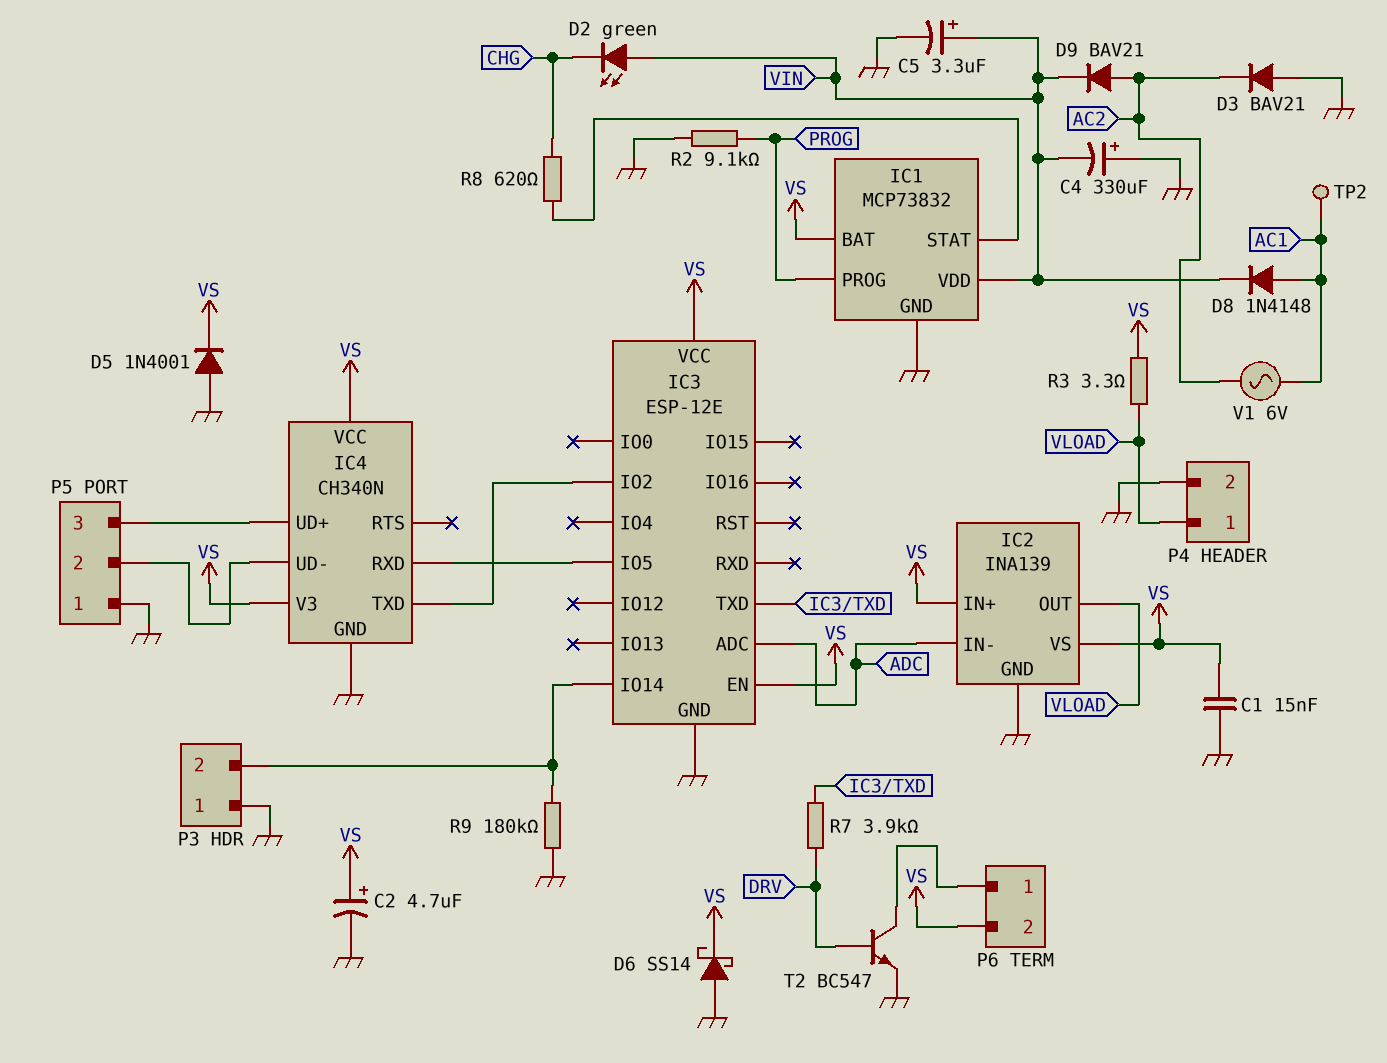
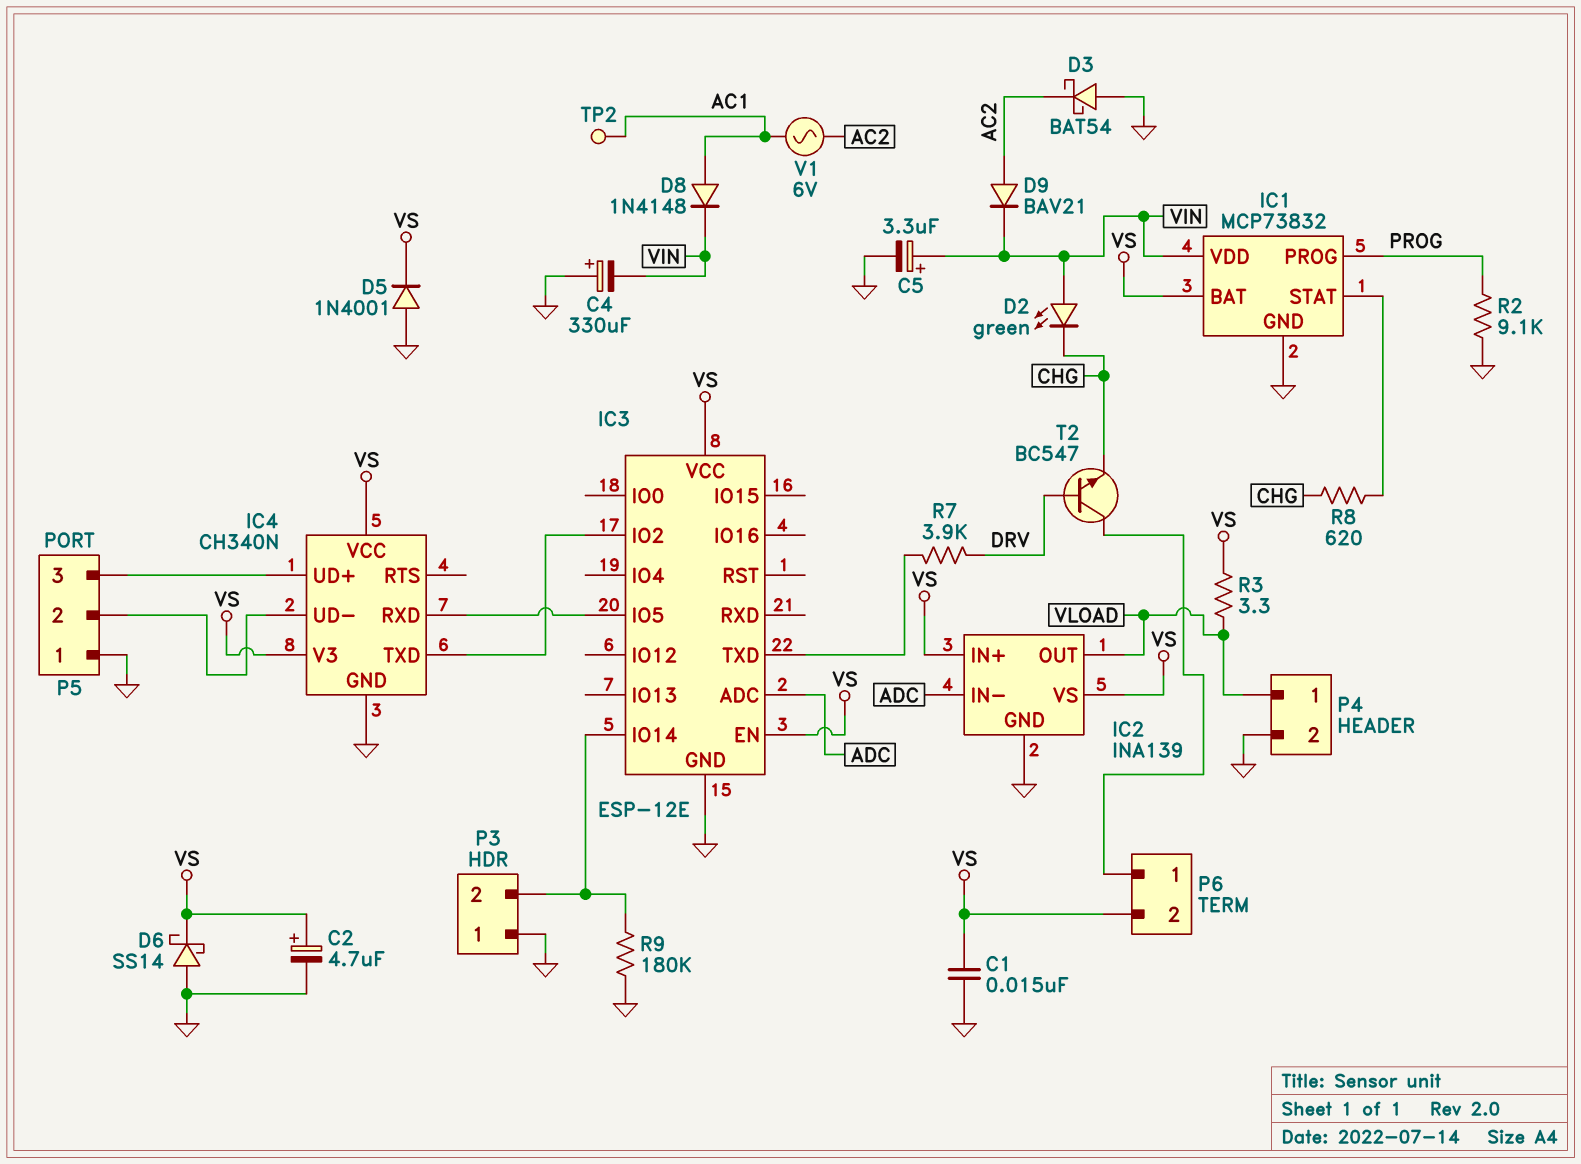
D3: diode BAV21 (A GND, K AC2) -> schottky BAT54 (A GND, K AC2)
T2: NPN BC547 (B DRV, C P6/1, E GND) -> NPN BC547 (B DRV, C P6/1, E CHG)

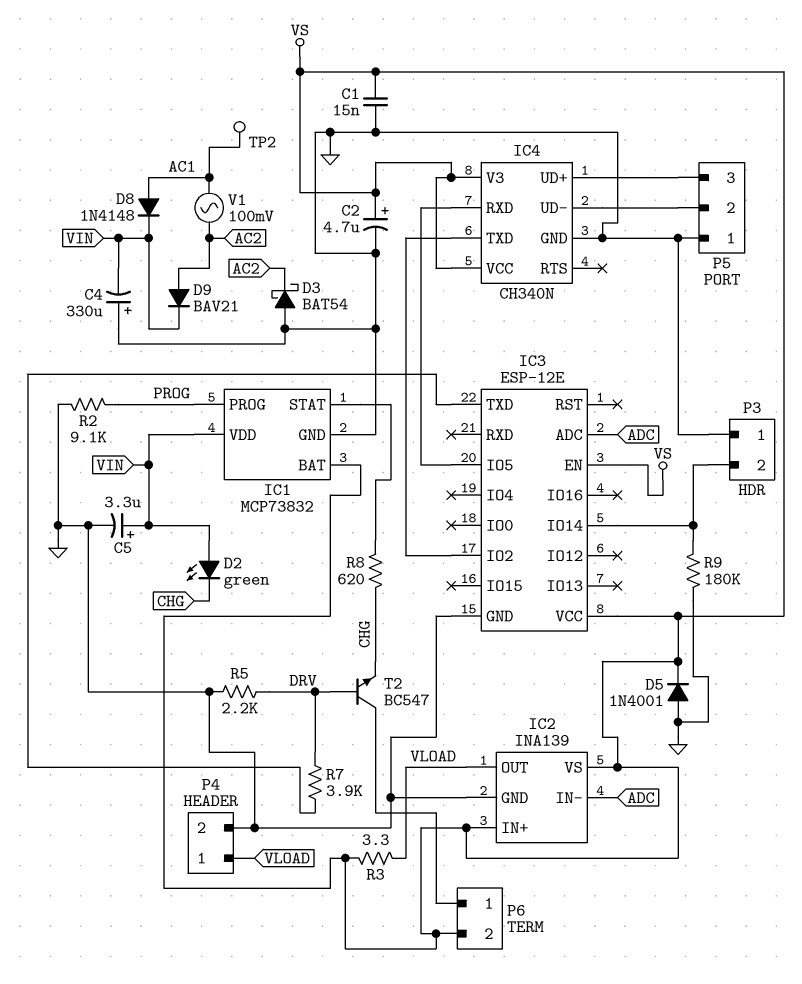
D6: schottky SS14 (A GND, K VS) -> none
R5: none -> 2.2k (DRV, GND)
V1: AC 6V (AC1, AC2) -> AC 100mV (AC1, AC2)

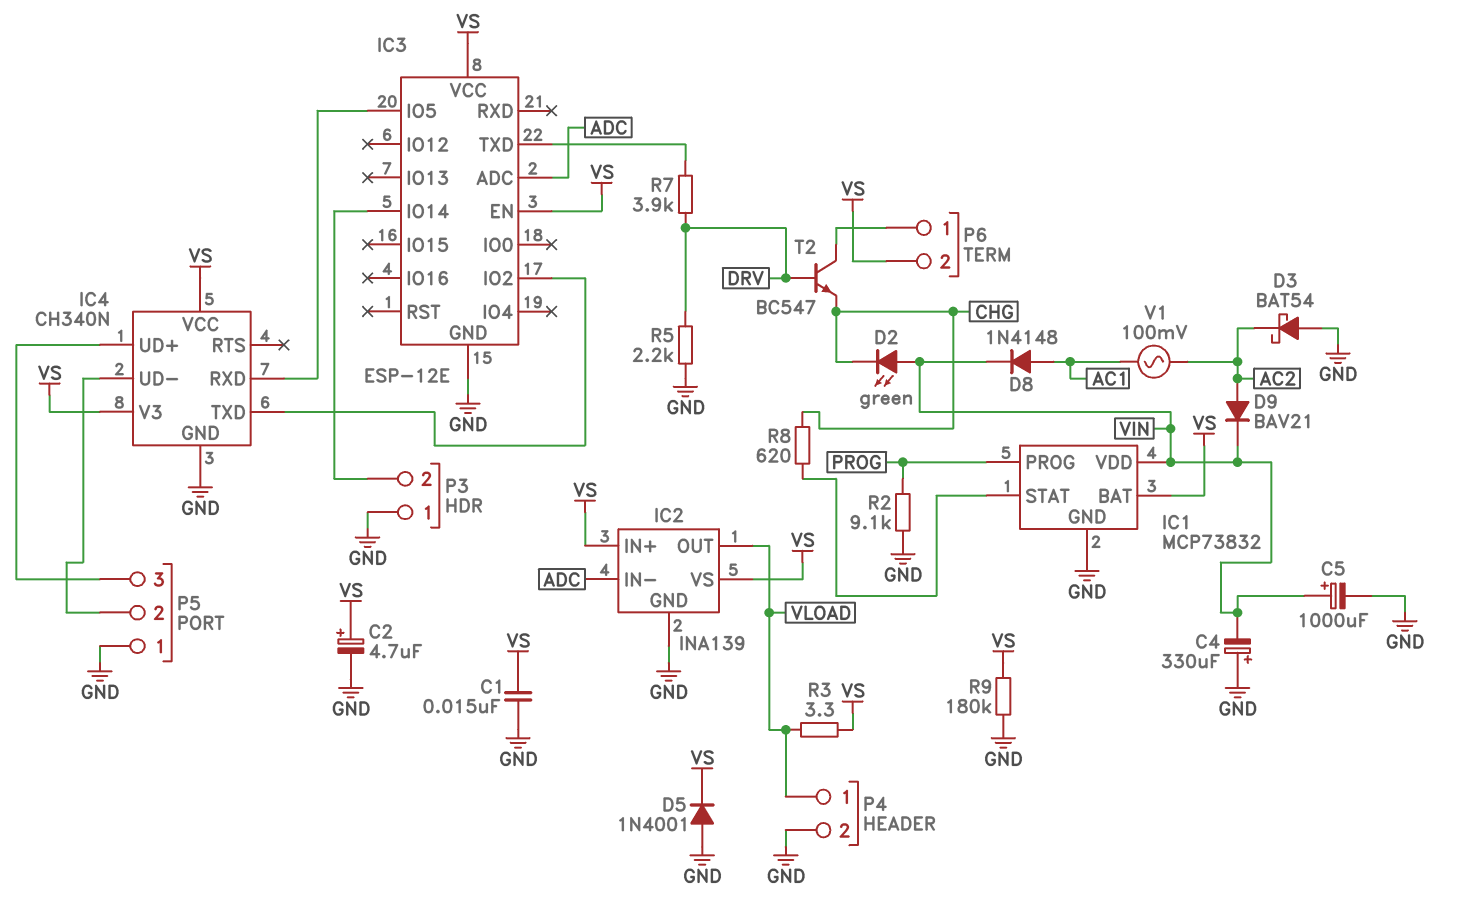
C5: 3.3uF (plus VIN, minus GND) -> 1000uF (plus VIN, minus GND)
R9: 180k (GND, IC3/IO14) -> 180k (GND, VS)
TP2: test point (AC1) -> none

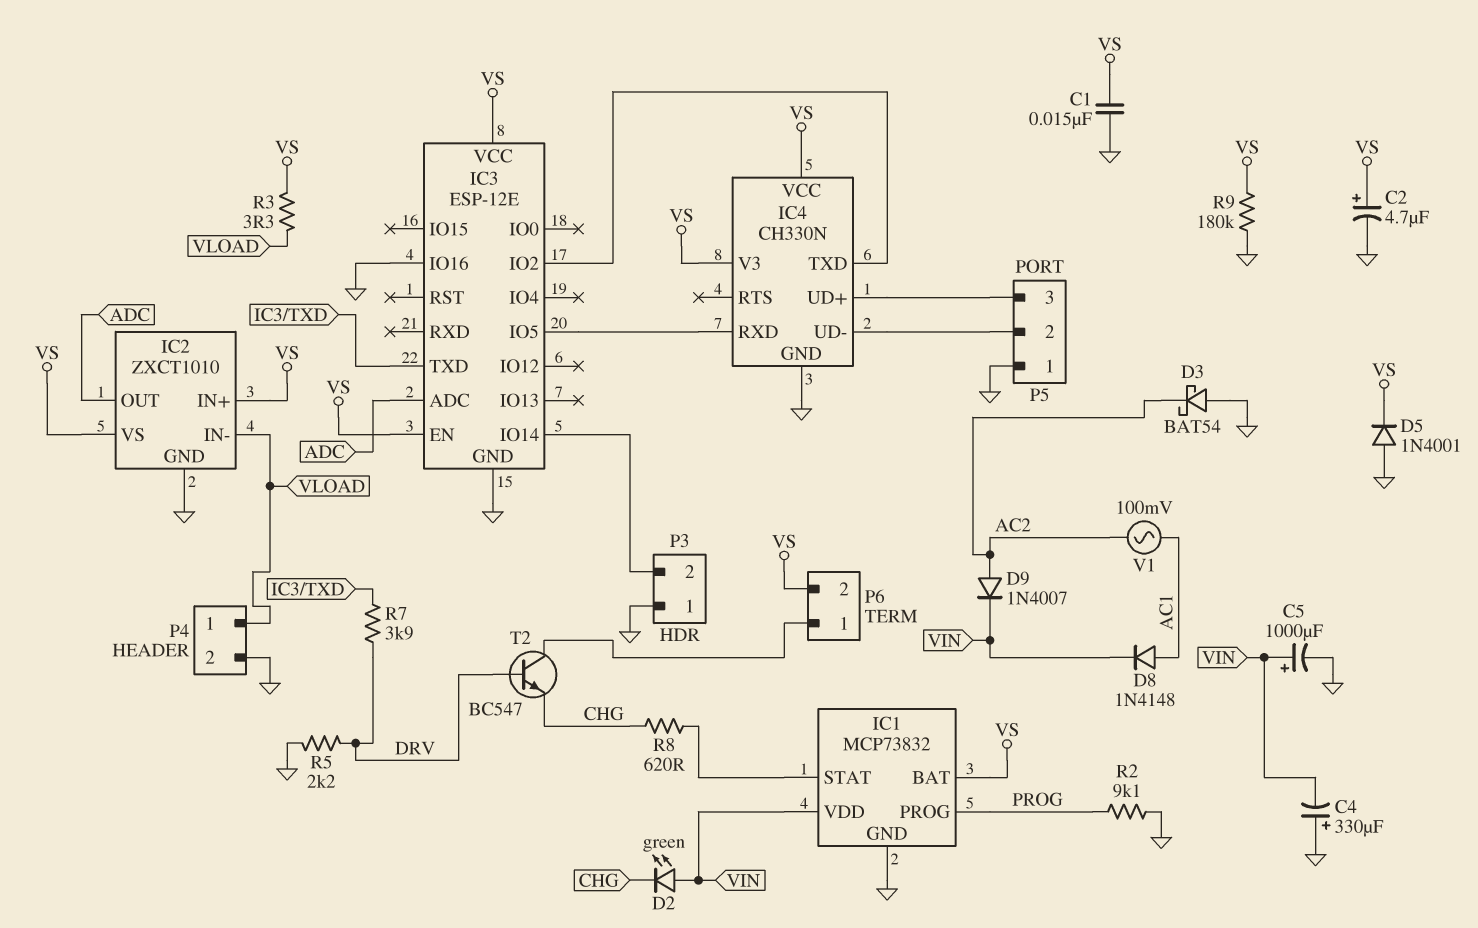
D9: diode BAV21 (A AC2, K VIN) -> diode 1N4007 (A AC2, K VIN)
IC2: INA139 -> ZXCT1010
IC2 pin IN-: ADC -> VLOAD
IC2 pin OUT: VLOAD -> ADC
IC3 pin IO16: none -> GND
IC4: CH340N -> CH330N

